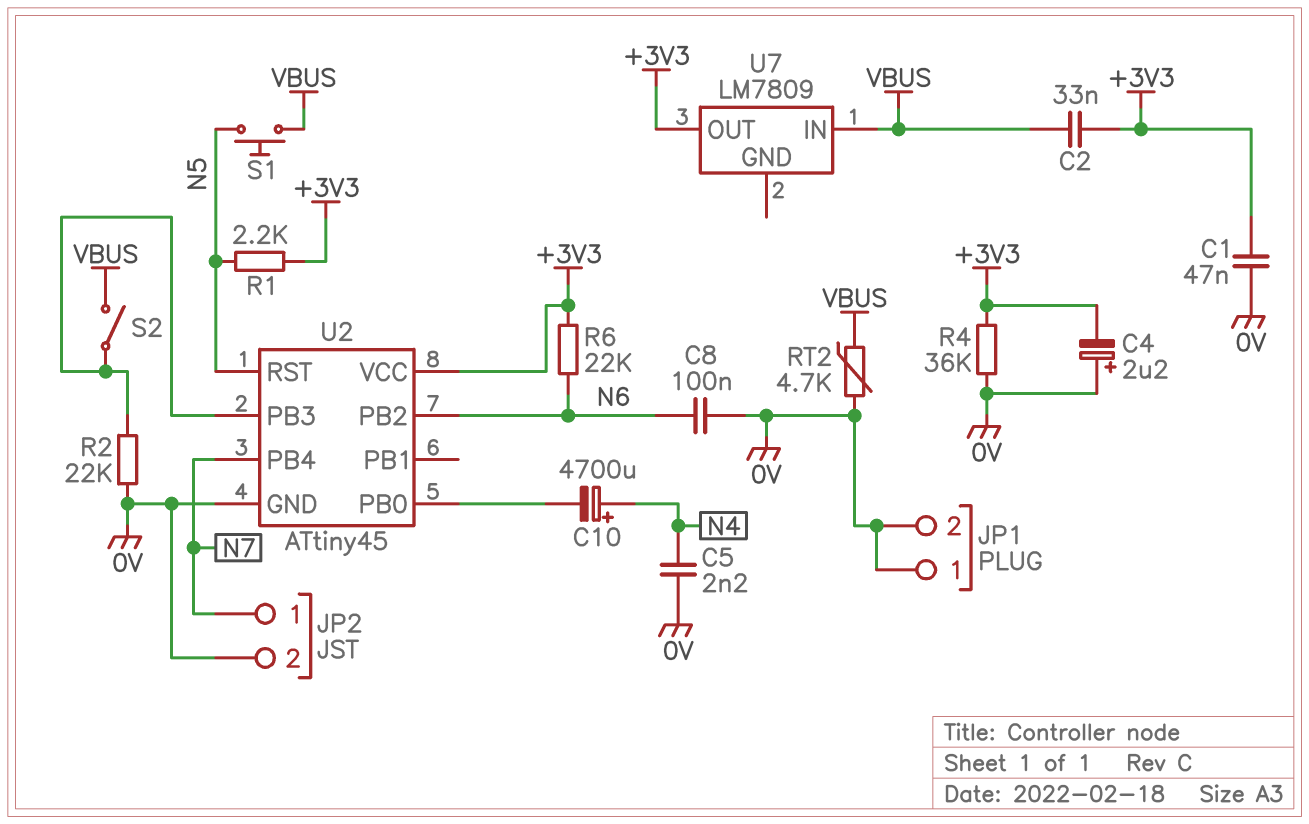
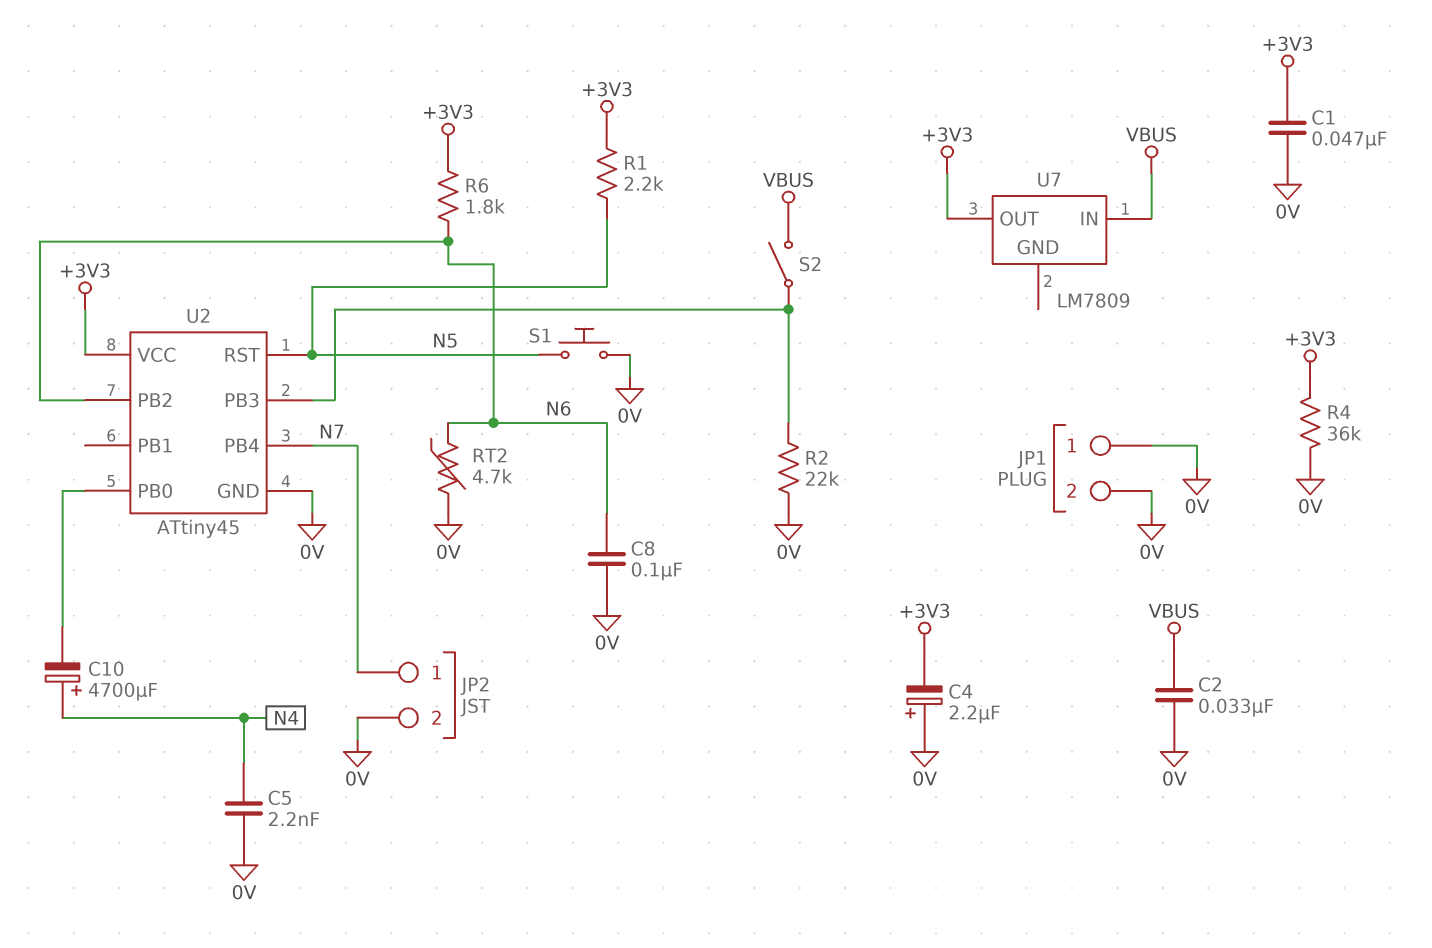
C2: 33nF (+3V3, VBUS) -> 33nF (0V, VBUS)
R6: 22k (+3V3, N6) -> 1.8k (+3V3, N6)
RT2: 4.7k (0V, VBUS) -> 4.7k (0V, N6)
S1: button (N5, VBUS) -> button (0V, N5)

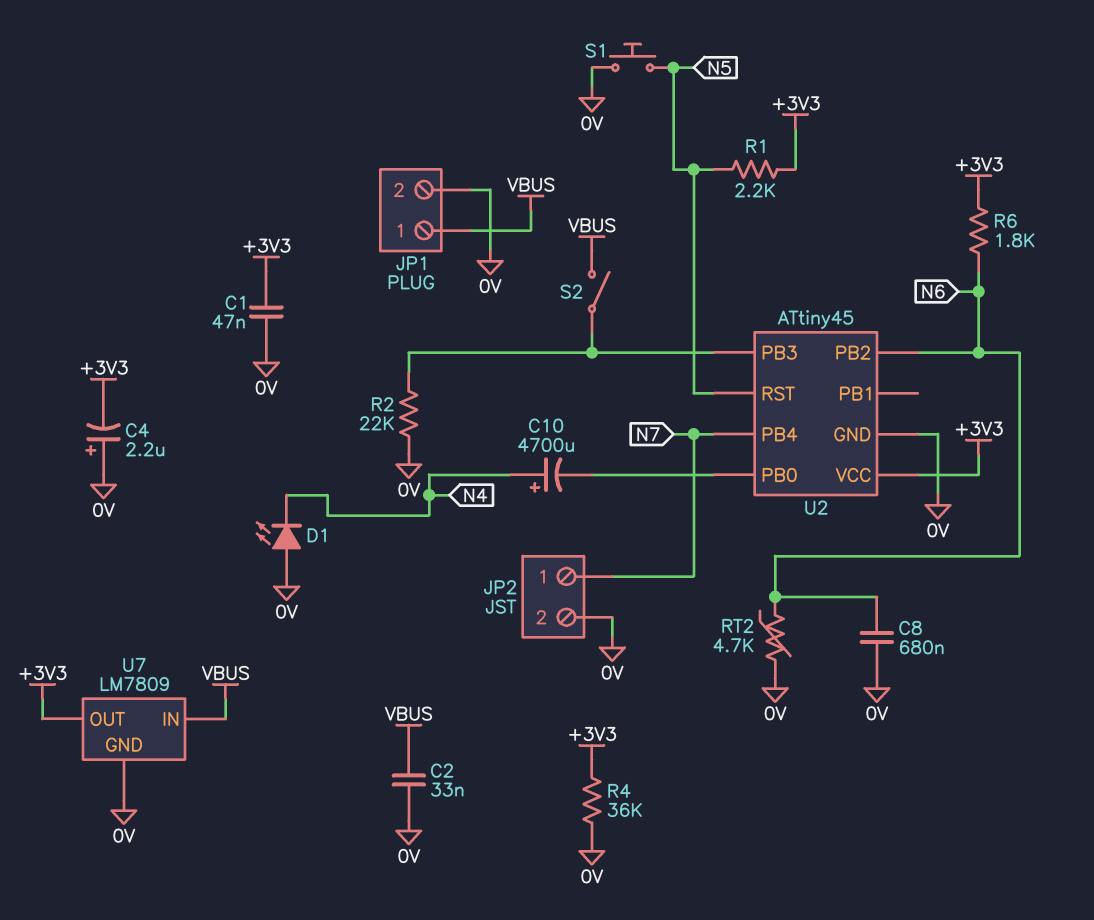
C5: 2.2nF (0V, N4) -> none
C8: 100nF (0V, N6) -> 680nF (0V, N6)
D1: none -> LED (A 0V, K N4)
JP1 pin 1: 0V -> VBUS
U7 pin GND: none -> 0V

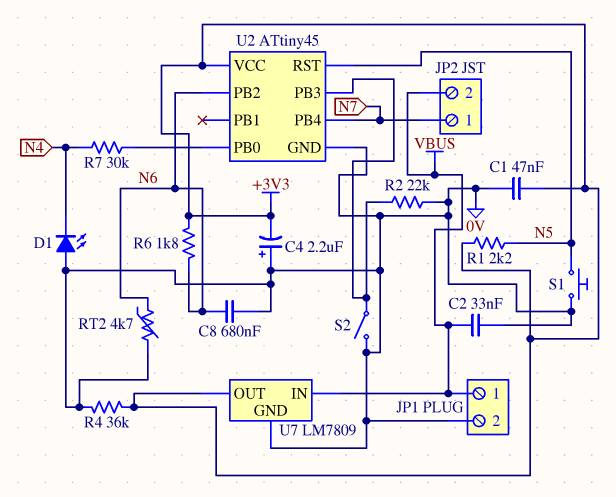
C10: 4700uF (plus N4, minus U2/PB0) -> none
JP2 pin 2: 0V -> VBUS
R7: none -> 30k (N4, U2/PB0)
S2: switch (U2/PB3, VBUS) -> switch (0V, U2/PB3)

